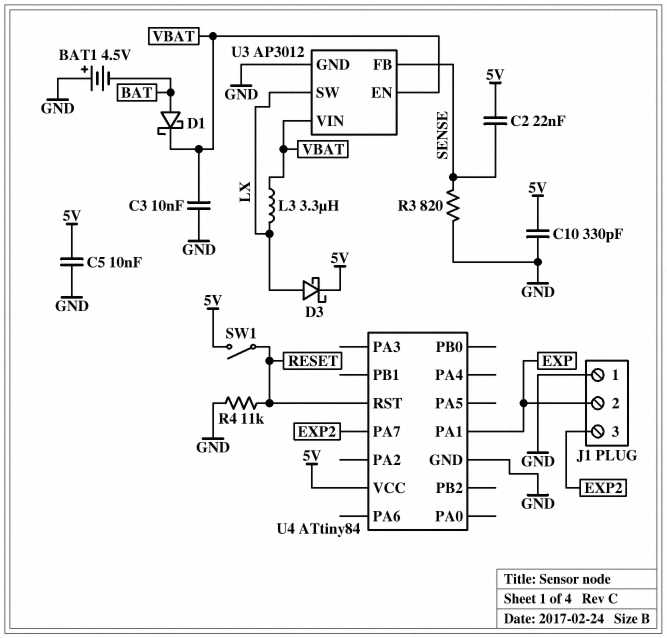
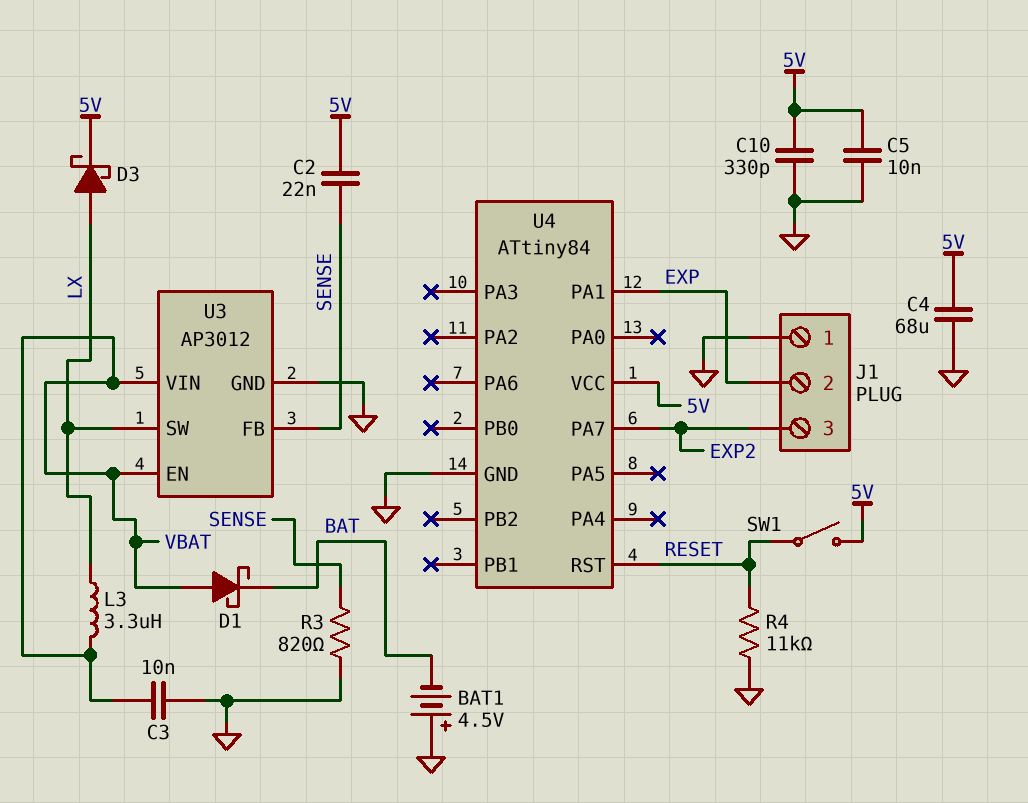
C4: none -> 68uF (5V, GND)
D1: schottky (A BAT, K VBAT) -> schottky (A VBAT, K BAT)

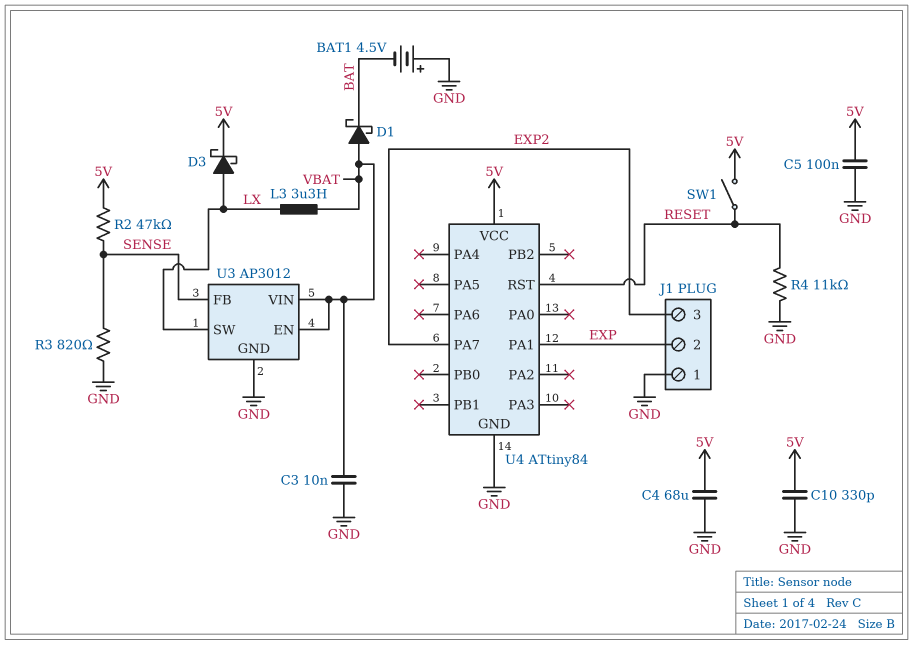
C2: 22nF (5V, SENSE) -> none
C5: 10nF (5V, GND) -> 100nF (5V, GND)
R2: none -> 47k (5V, SENSE)

